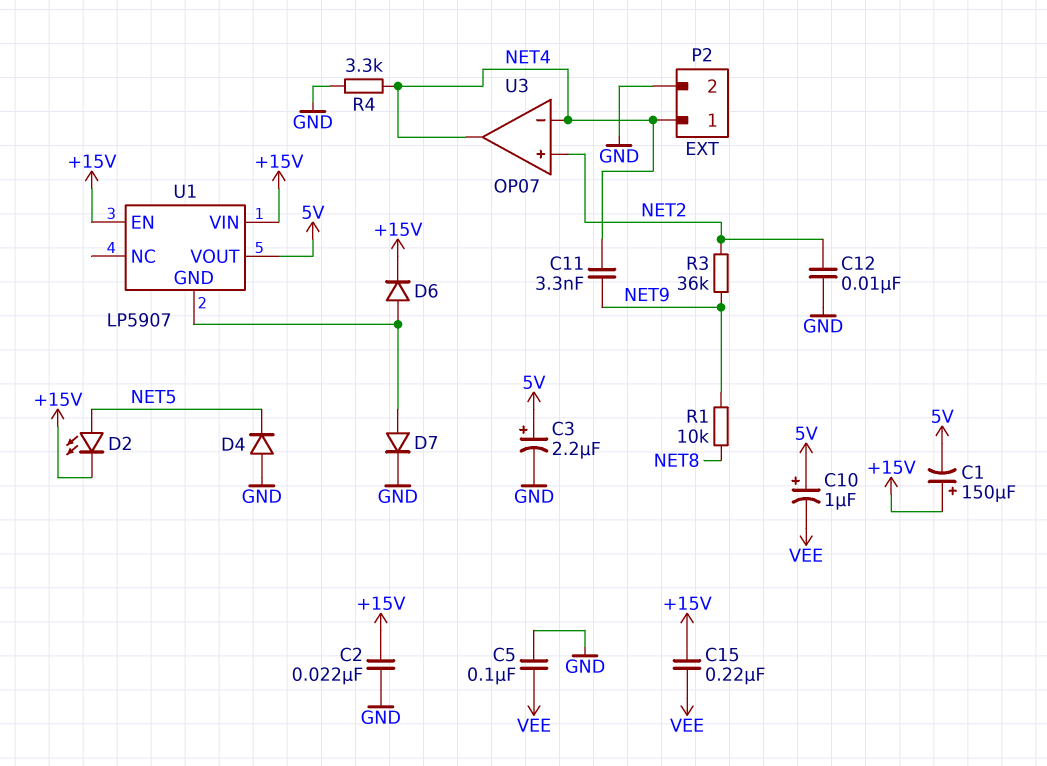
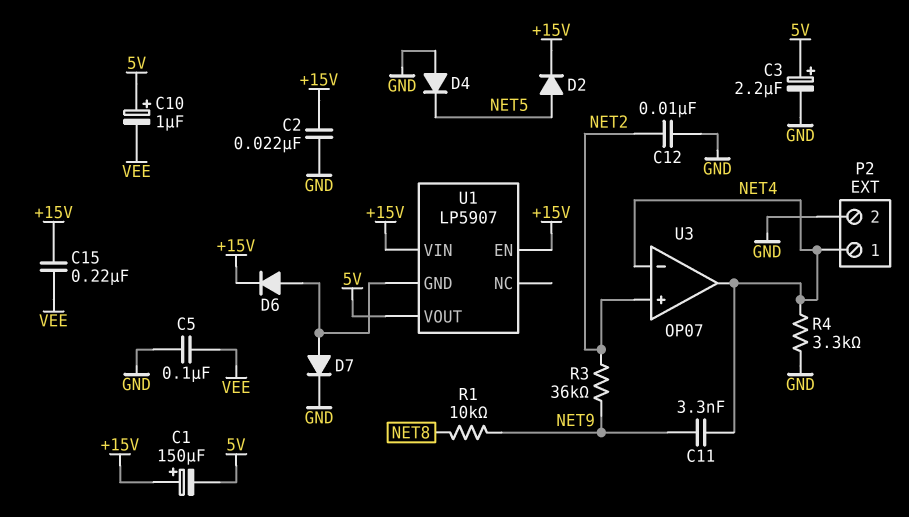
D2: LED (A NET5, K +15V) -> diode (A NET5, K +15V)

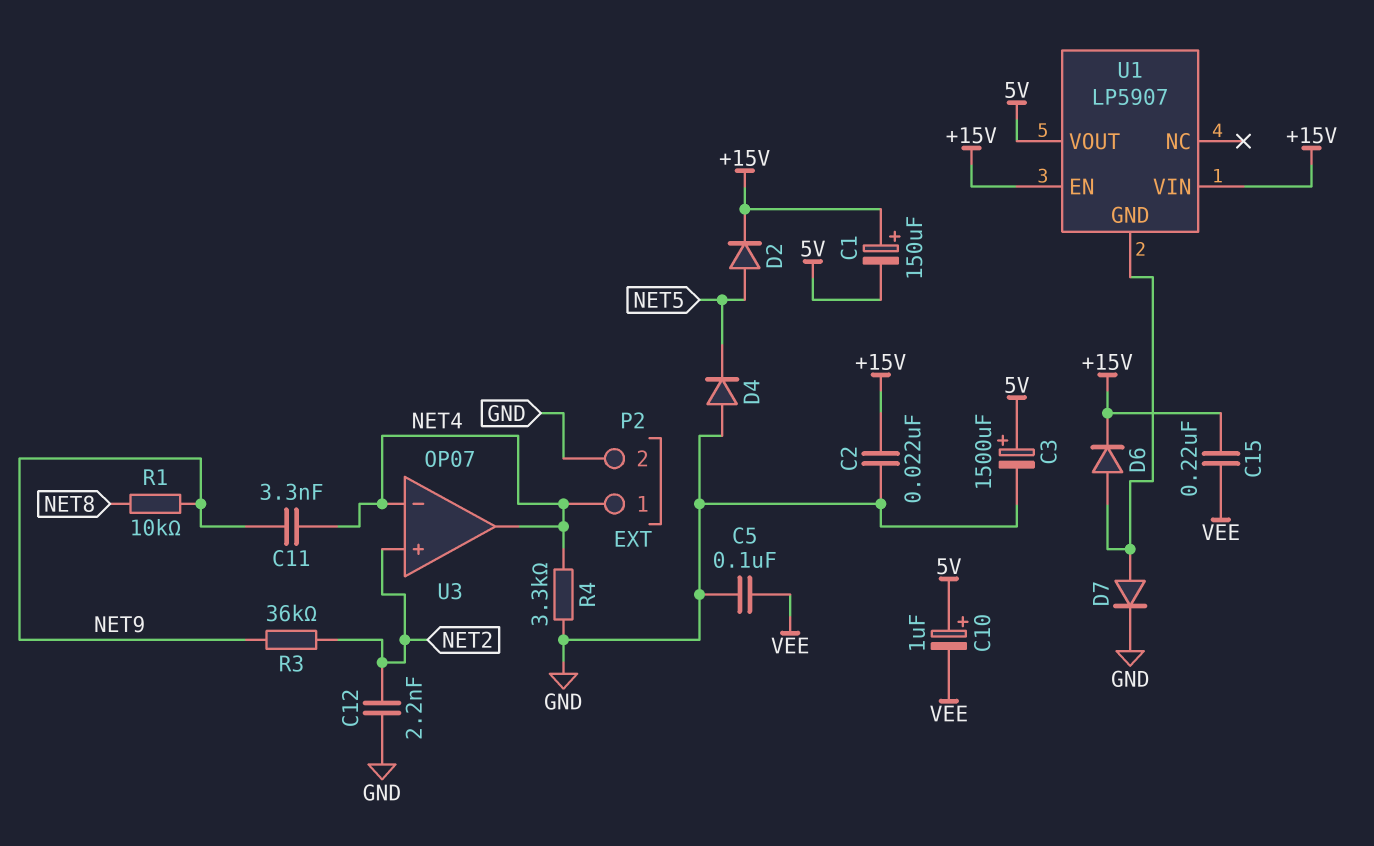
C3: 2.2uF (plus 5V, minus GND) -> 1500uF (plus 5V, minus GND)
C12: 10nF (GND, NET2) -> 2.2nF (GND, NET2)

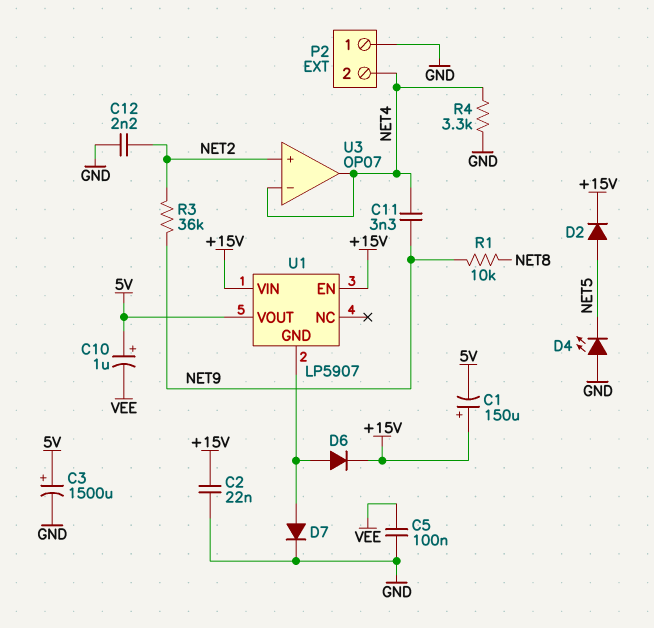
C15: 220nF (+15V, VEE) -> none
D4: diode (A GND, K NET5) -> LED (A GND, K NET5)
P2 pin 1: NET4 -> GND
P2 pin 2: GND -> NET4

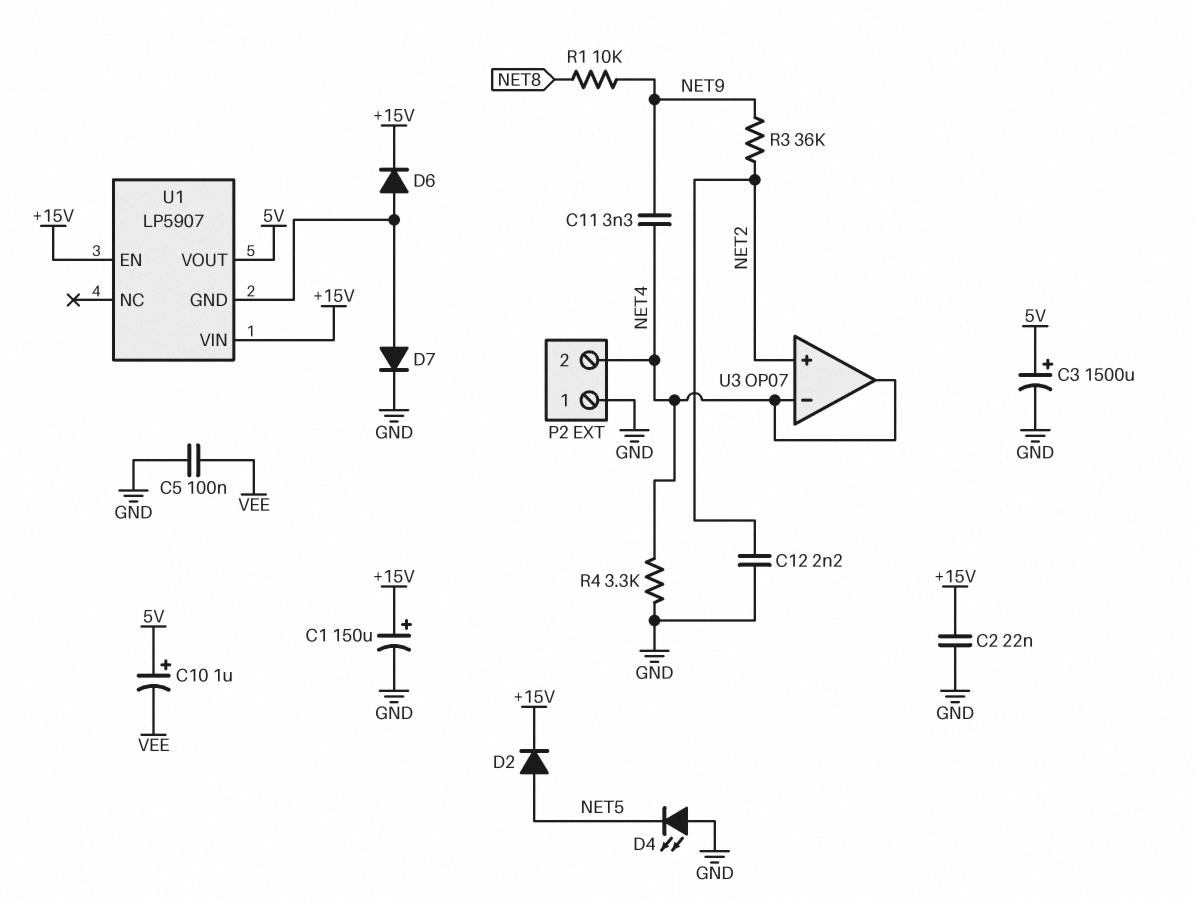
C1: 150uF (plus +15V, minus 5V) -> 150uF (plus +15V, minus GND)

